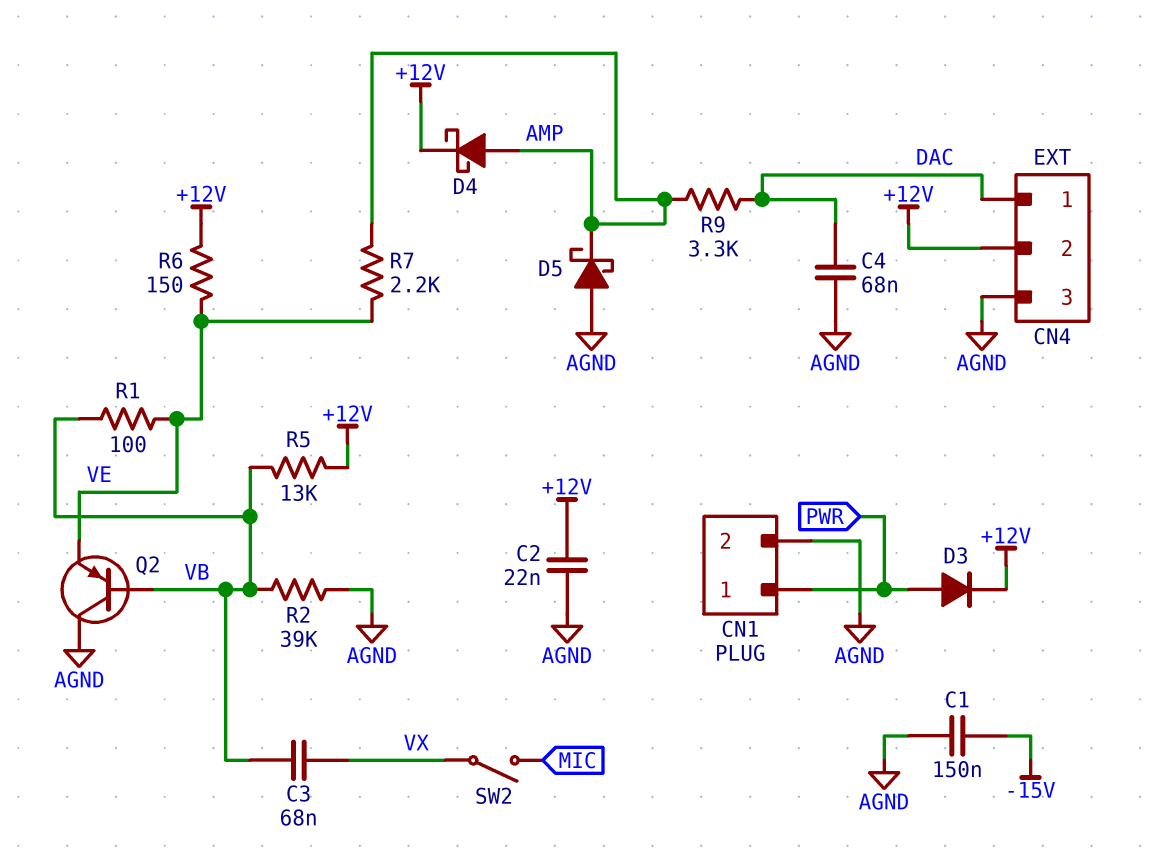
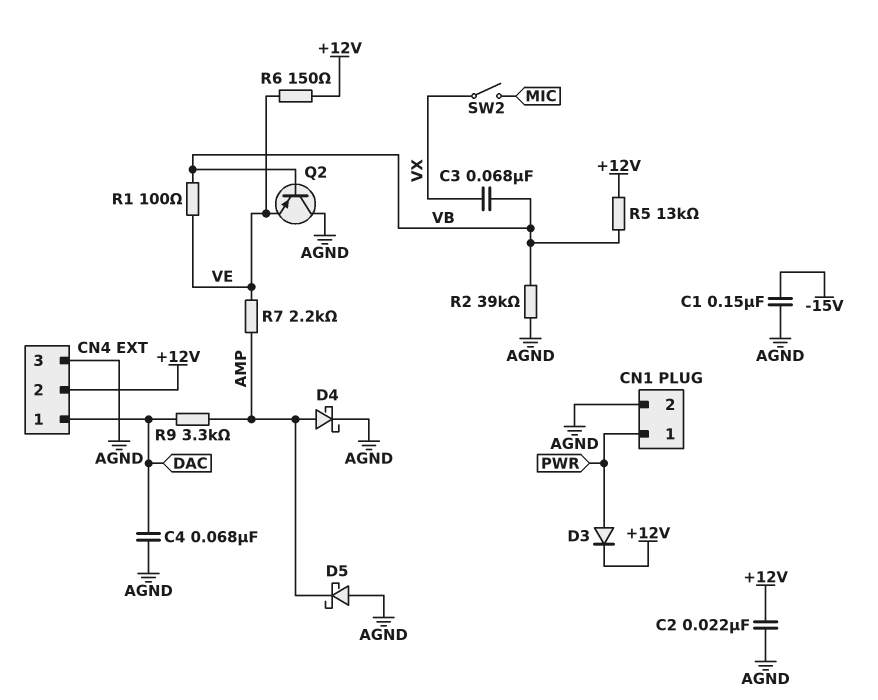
D4: schottky (A AMP, K +12V) -> schottky (A AMP, K AGND)

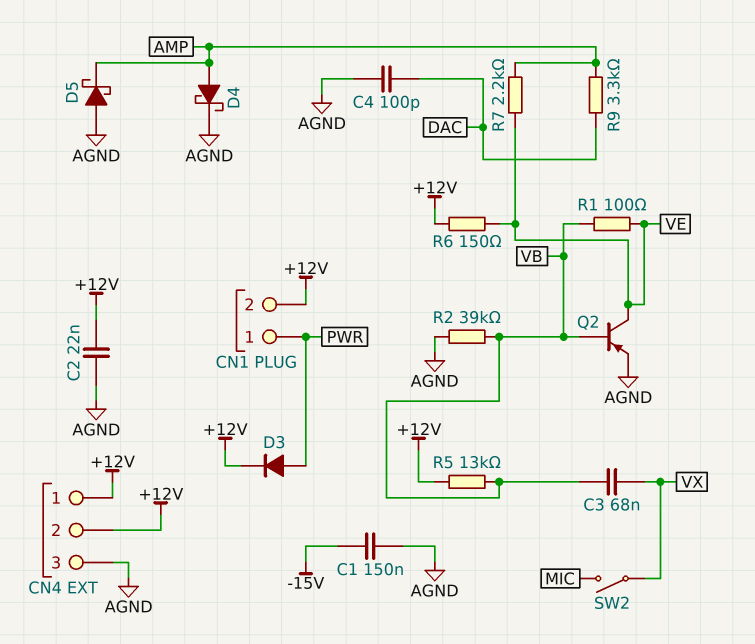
C4: 68nF (AGND, DAC) -> 100pF (AGND, DAC)
CN1 pin 2: AGND -> +12V
CN4 pin 1: DAC -> +12V
Q2: PNP (B VB, C AGND, E VE) -> PNP (B VB, C VE, E AGND)

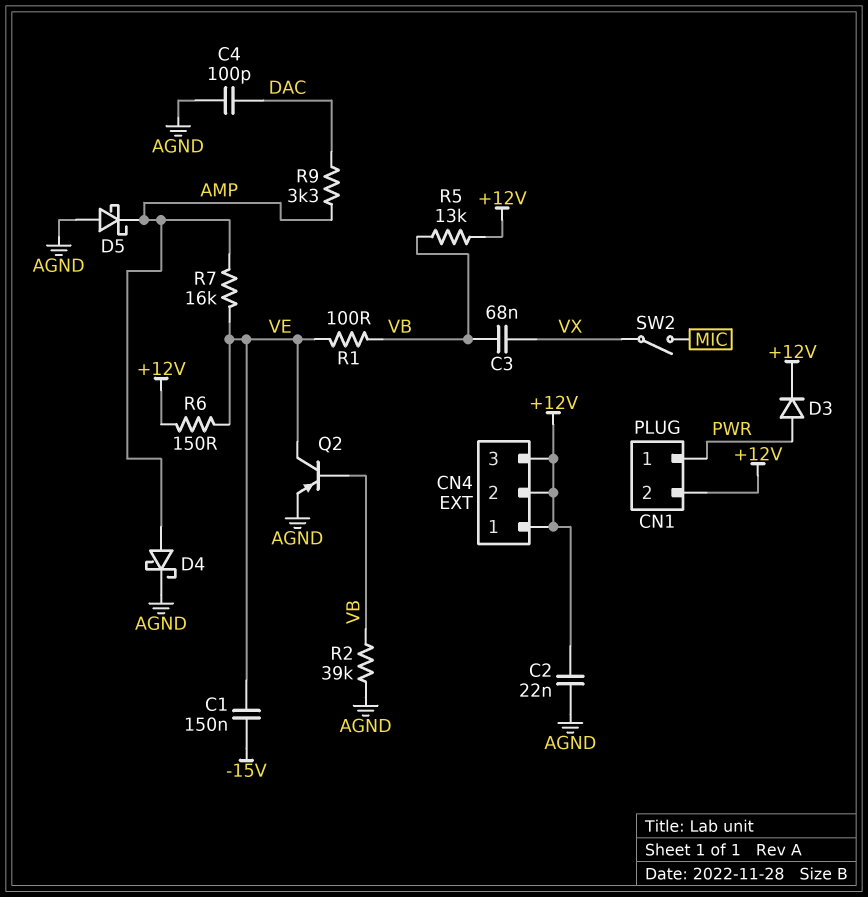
C1: 150nF (-15V, AGND) -> 150nF (-15V, VE)
CN4 pin 3: AGND -> +12V
R7: 2.2k (AMP, VE) -> 16k (AMP, VE)

